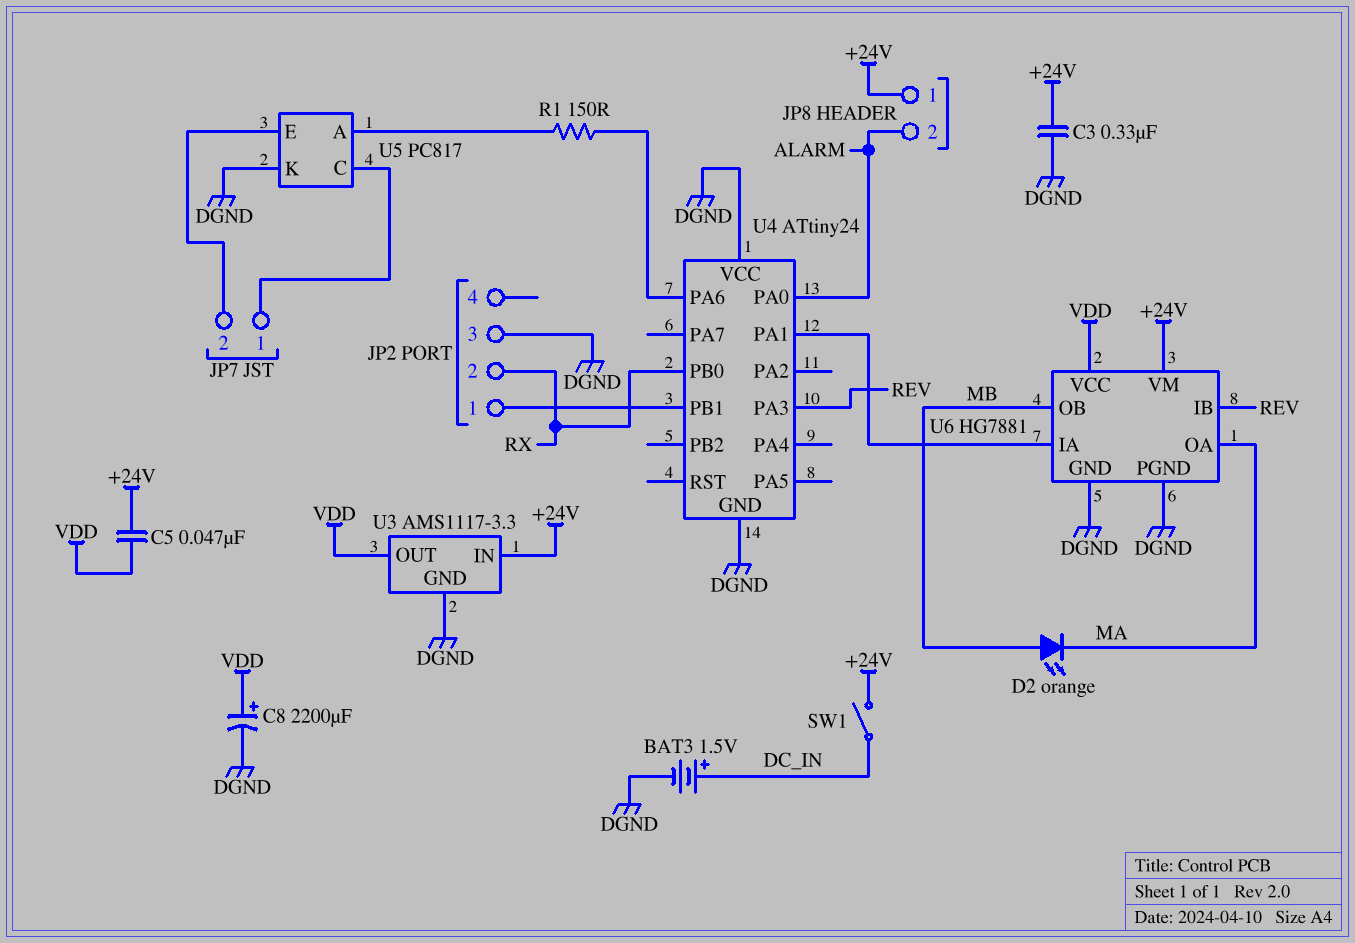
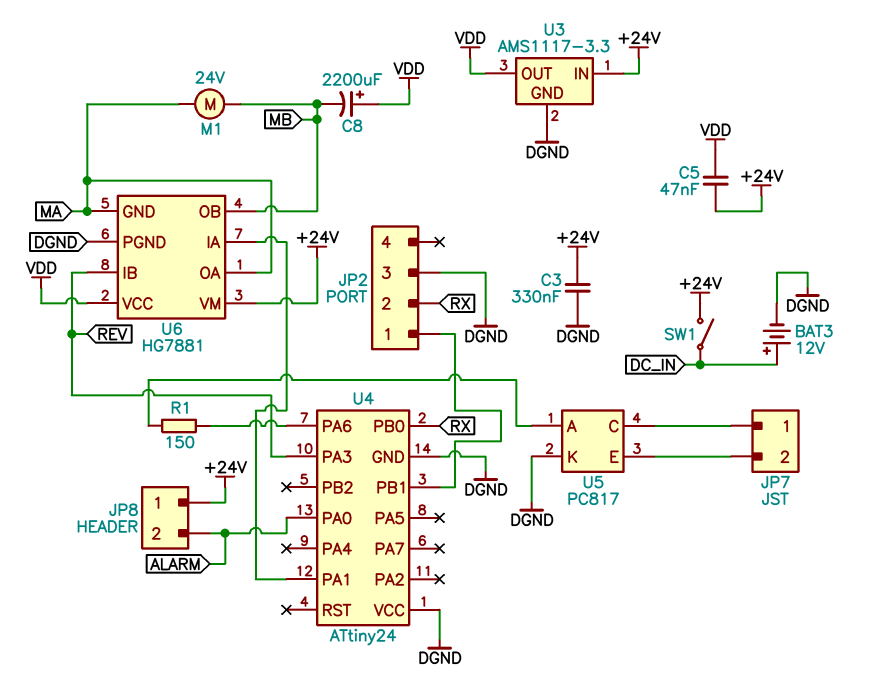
BAT3: 1.5V (plus DC_IN, minus DGND) -> 12V (plus DC_IN, minus DGND)
C8: 2200uF (plus VDD, minus DGND) -> 2200uF (plus VDD, minus MB)
D2: LED orange (A MB, K MA) -> none
M1: none -> motor 24V (MA, MB)
U6 pin GND: DGND -> MA

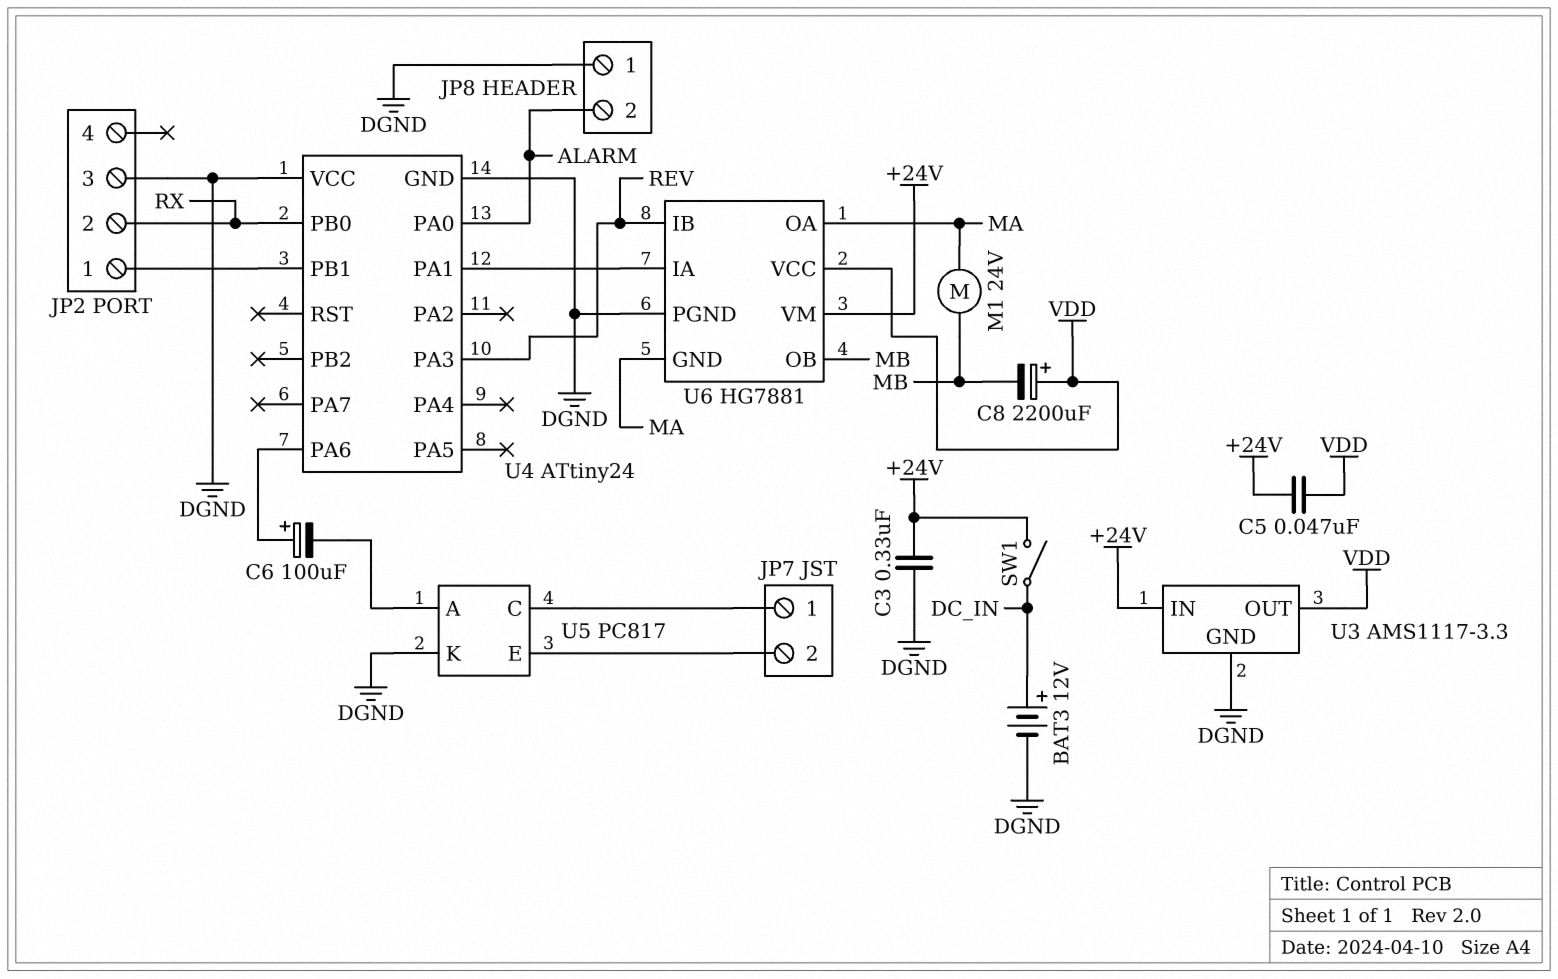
C6: none -> 100uF (plus U4/PA6, minus U5/A)
JP8 pin 1: +24V -> DGND
R1: 150 (U4/PA6, U5/A) -> none

